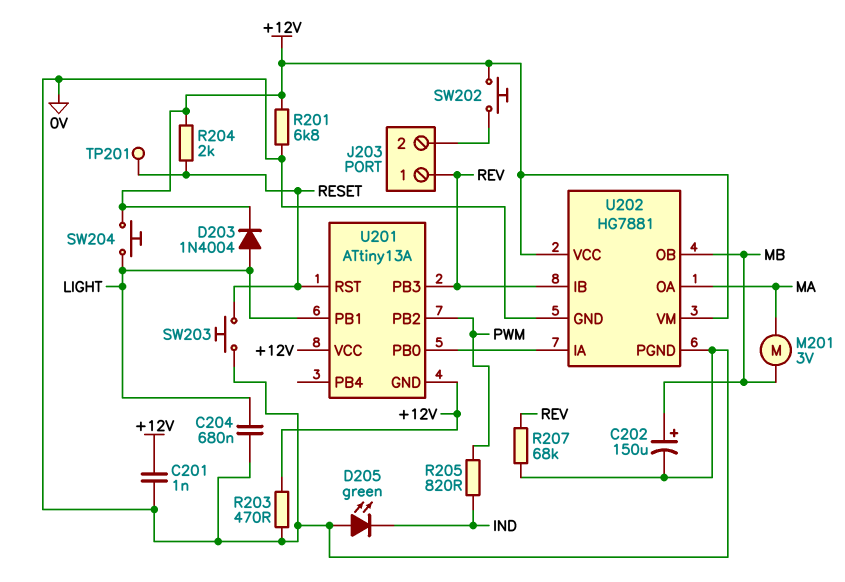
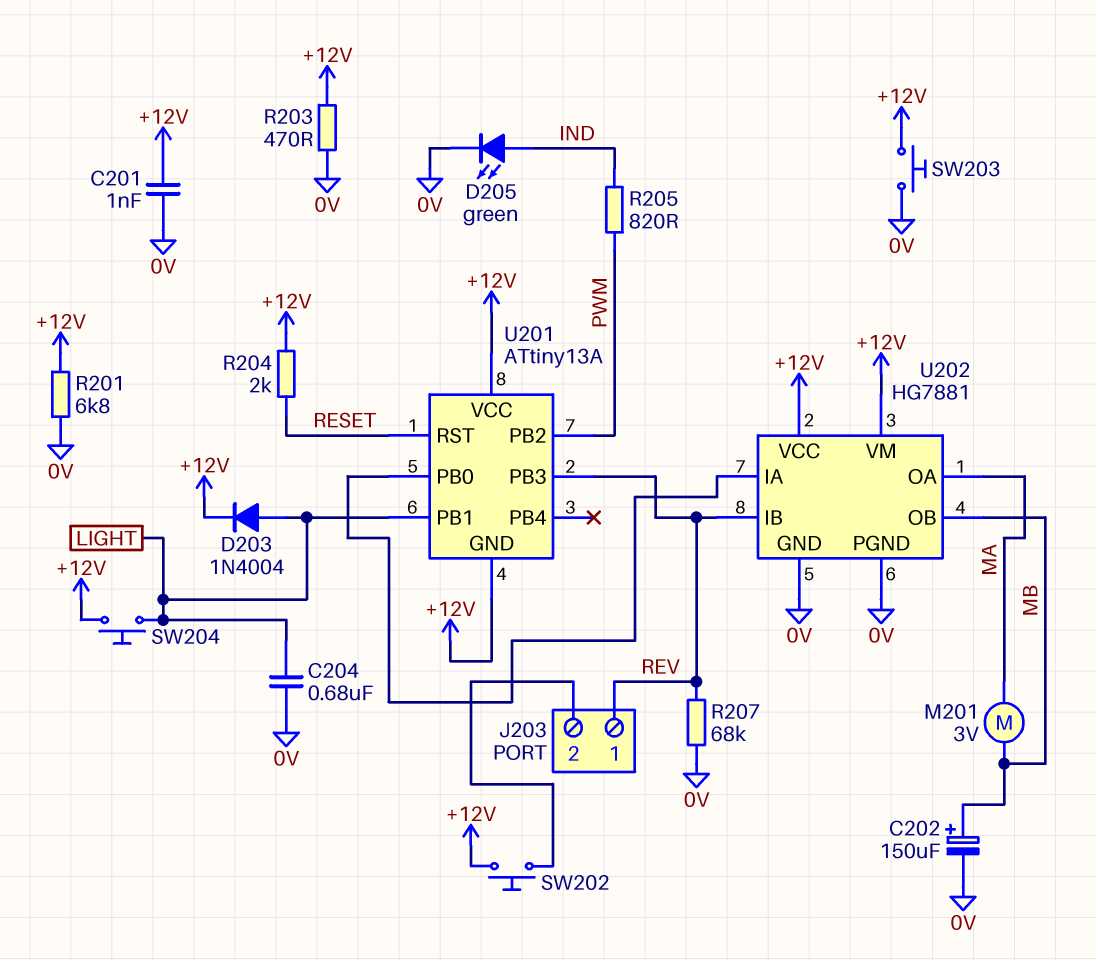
D205: LED green (A 0V, K IND) -> LED green (A IND, K 0V)
SW203: button (0V, RESET) -> button (+12V, 0V)
TP201: test point (RESET) -> none

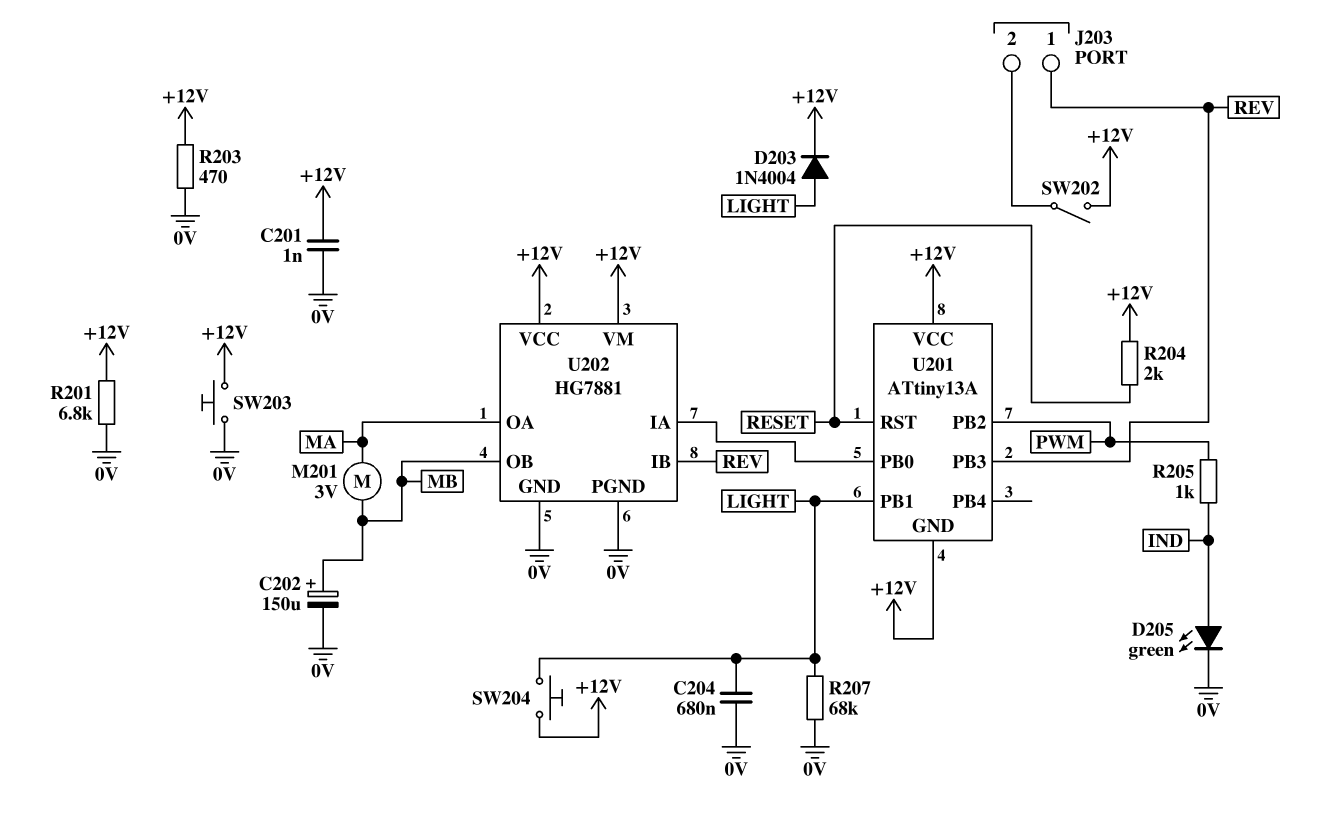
R205: 820 (IND, PWM) -> 1k (IND, PWM)
R207: 68k (0V, REV) -> 68k (0V, LIGHT)
SW202: button (+12V, J203/2) -> switch (+12V, J203/2)

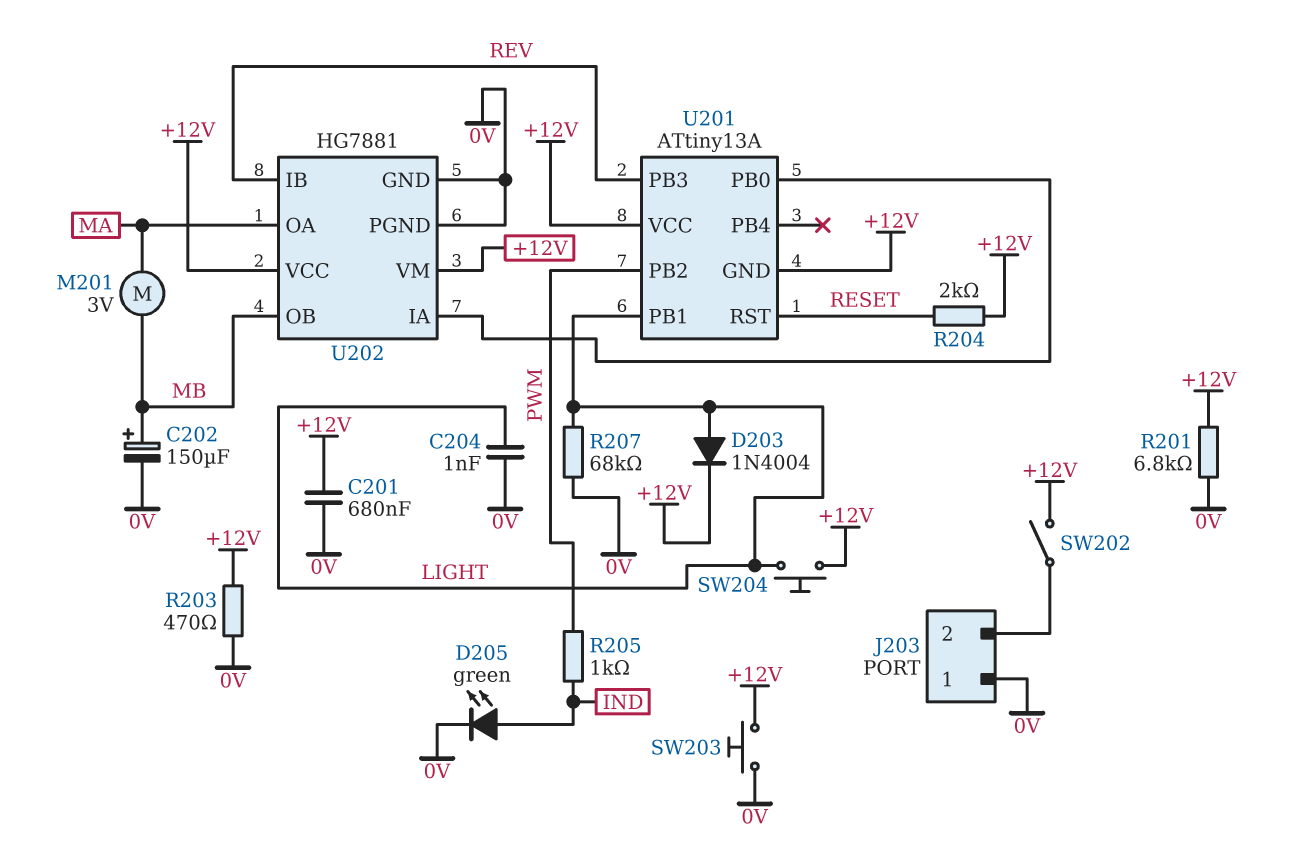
C201: 1nF (+12V, 0V) -> 680nF (+12V, 0V)
C204: 680nF (0V, LIGHT) -> 1nF (0V, LIGHT)
J203 pin 1: REV -> 0V

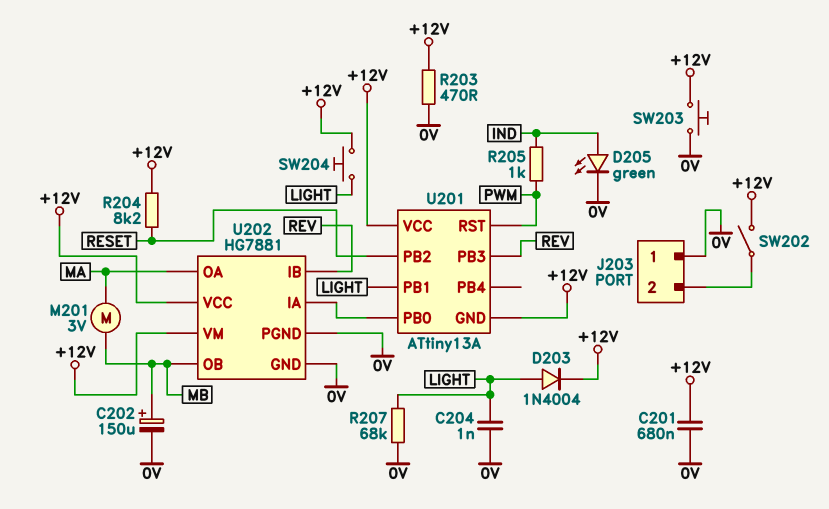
R201: 6.8k (+12V, 0V) -> none
R204: 2k (+12V, RESET) -> 8.2k (+12V, RESET)
U201 pin PB2: PWM -> RESET
U201 pin RST: RESET -> PWM

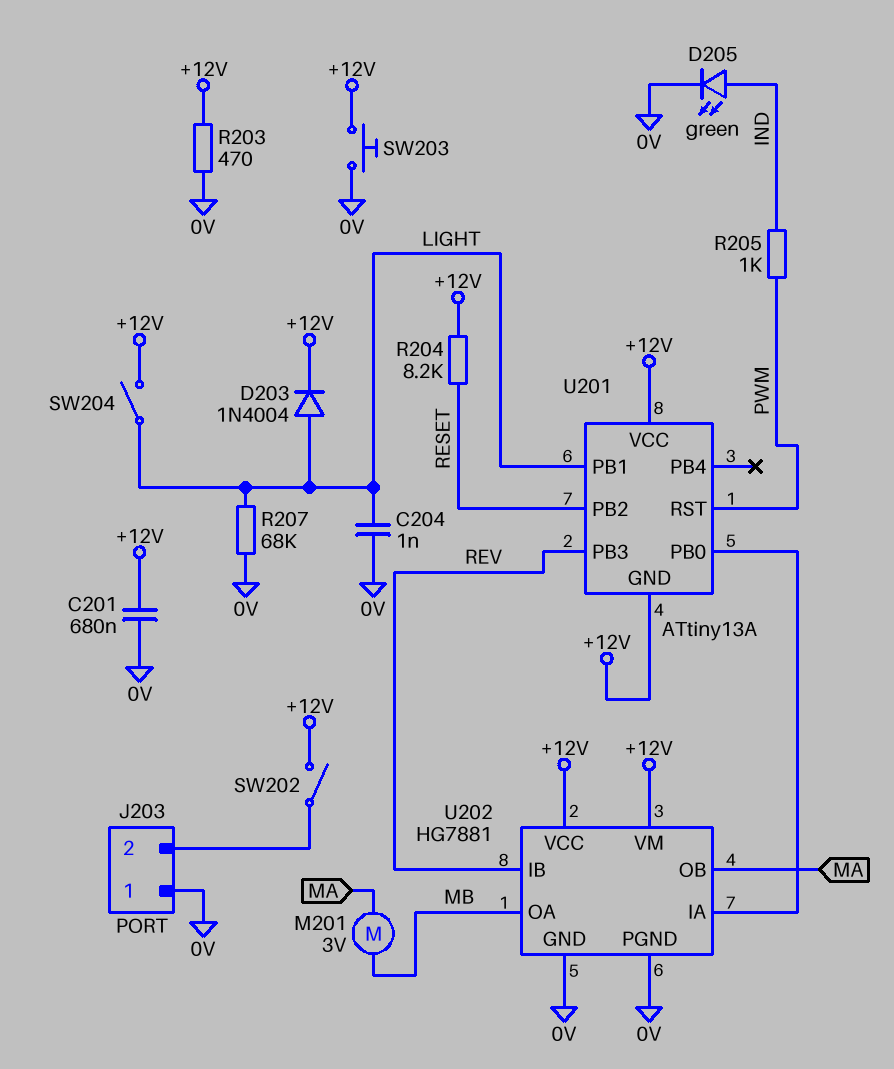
C202: 150uF (plus MB, minus 0V) -> none
SW204: button (+12V, LIGHT) -> switch (+12V, LIGHT)
U202 pin OA: MA -> MB
U202 pin OB: MB -> MA

